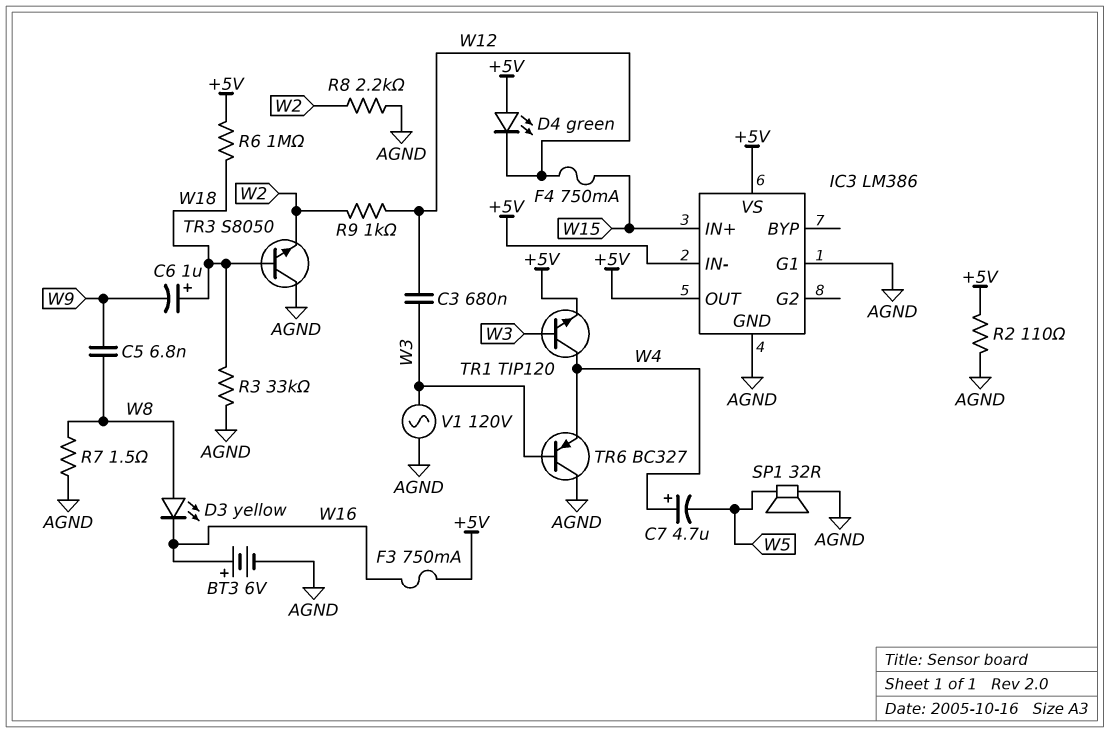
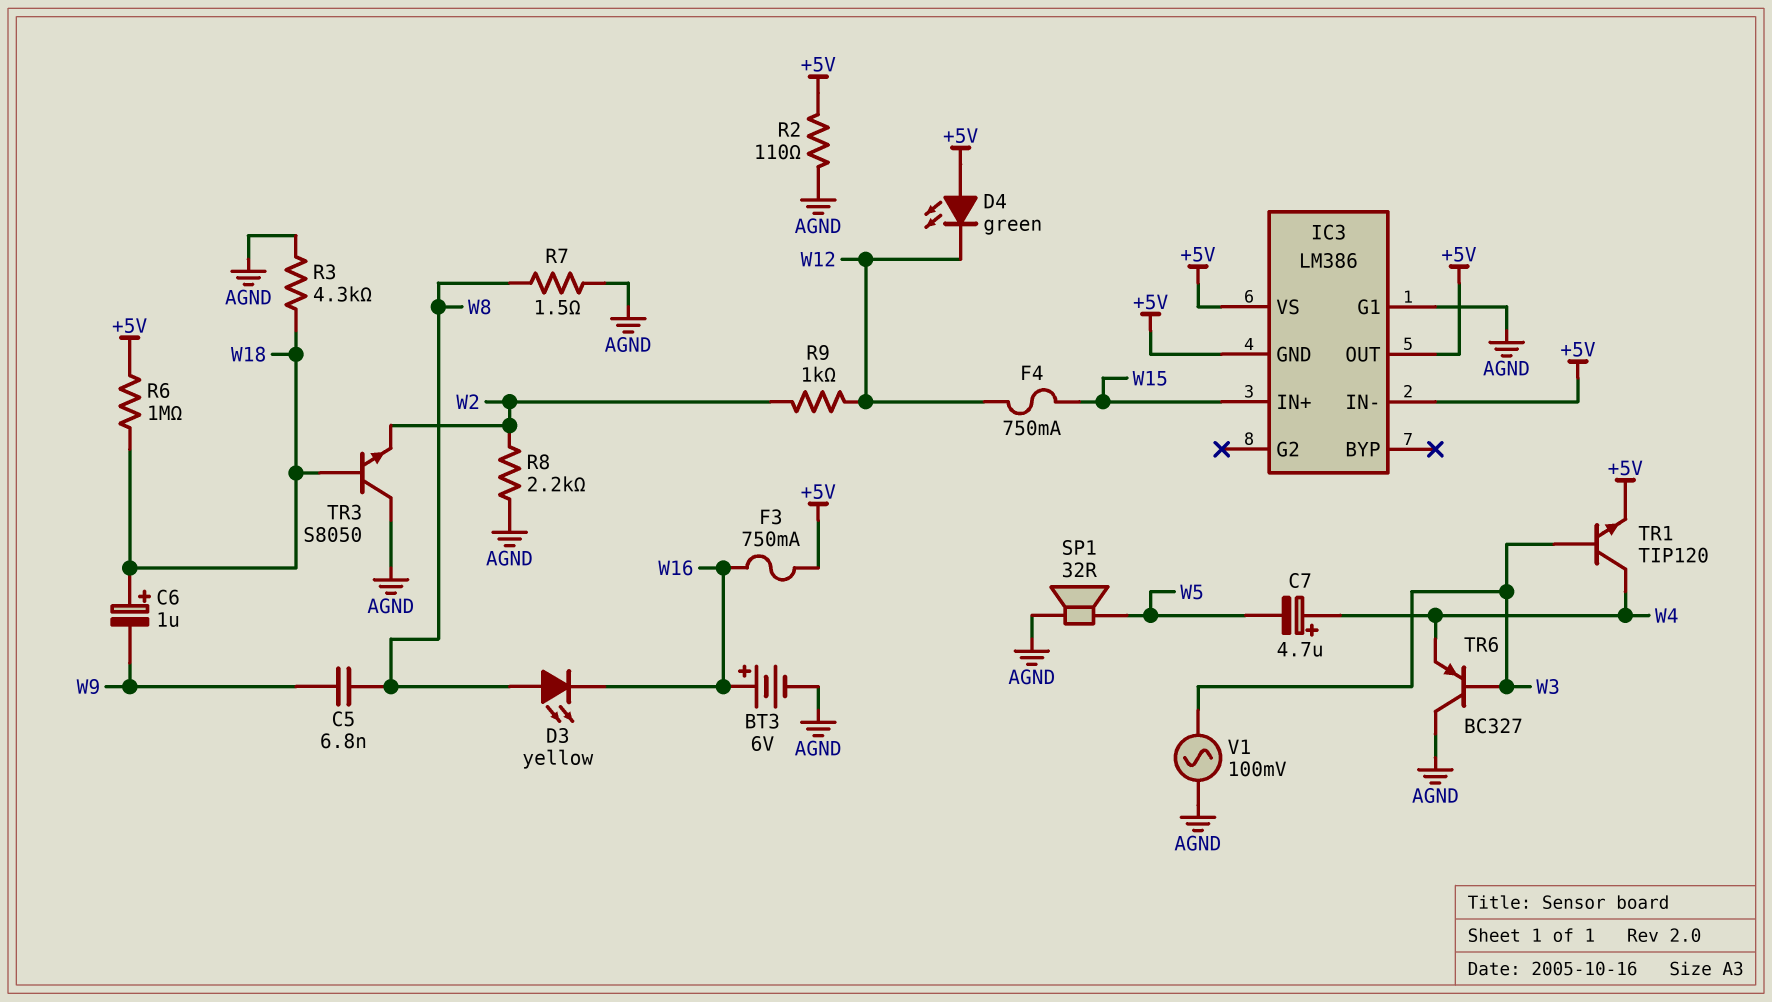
C3: 680nF (W3, W12) -> none
IC3 pin GND: AGND -> +5V
R3: 33k (AGND, W18) -> 4.3k (AGND, W18)
V1: AC 120V (AGND, W3) -> AC 100mV (AGND, W3)

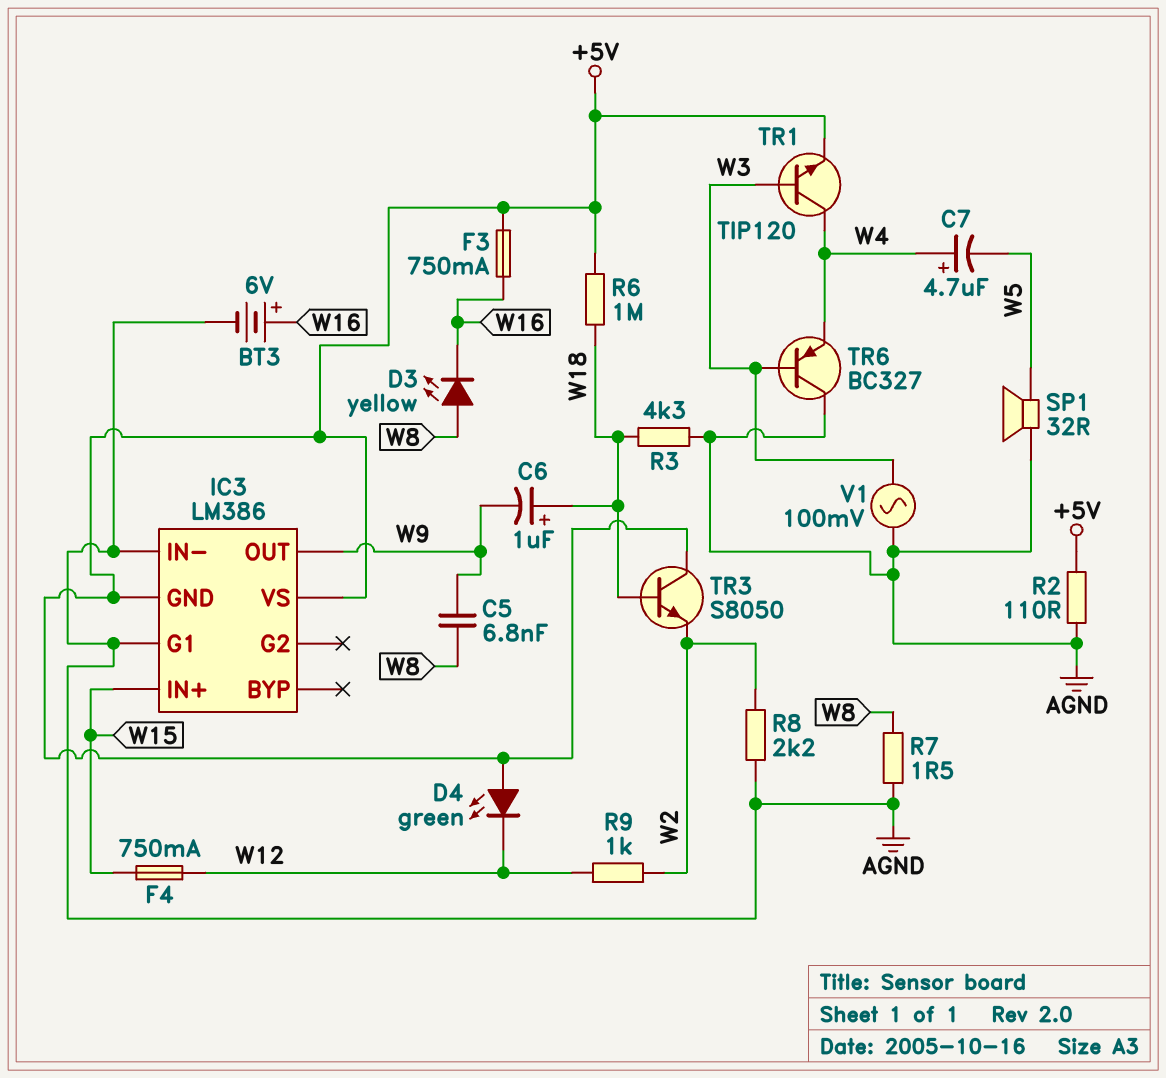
IC3 pin IN-: +5V -> AGND
IC3 pin OUT: +5V -> W9
TR3: NPN S8050 (B W18, C AGND, E W2) -> NPN S8050 (B W18, C +5V, E W2)

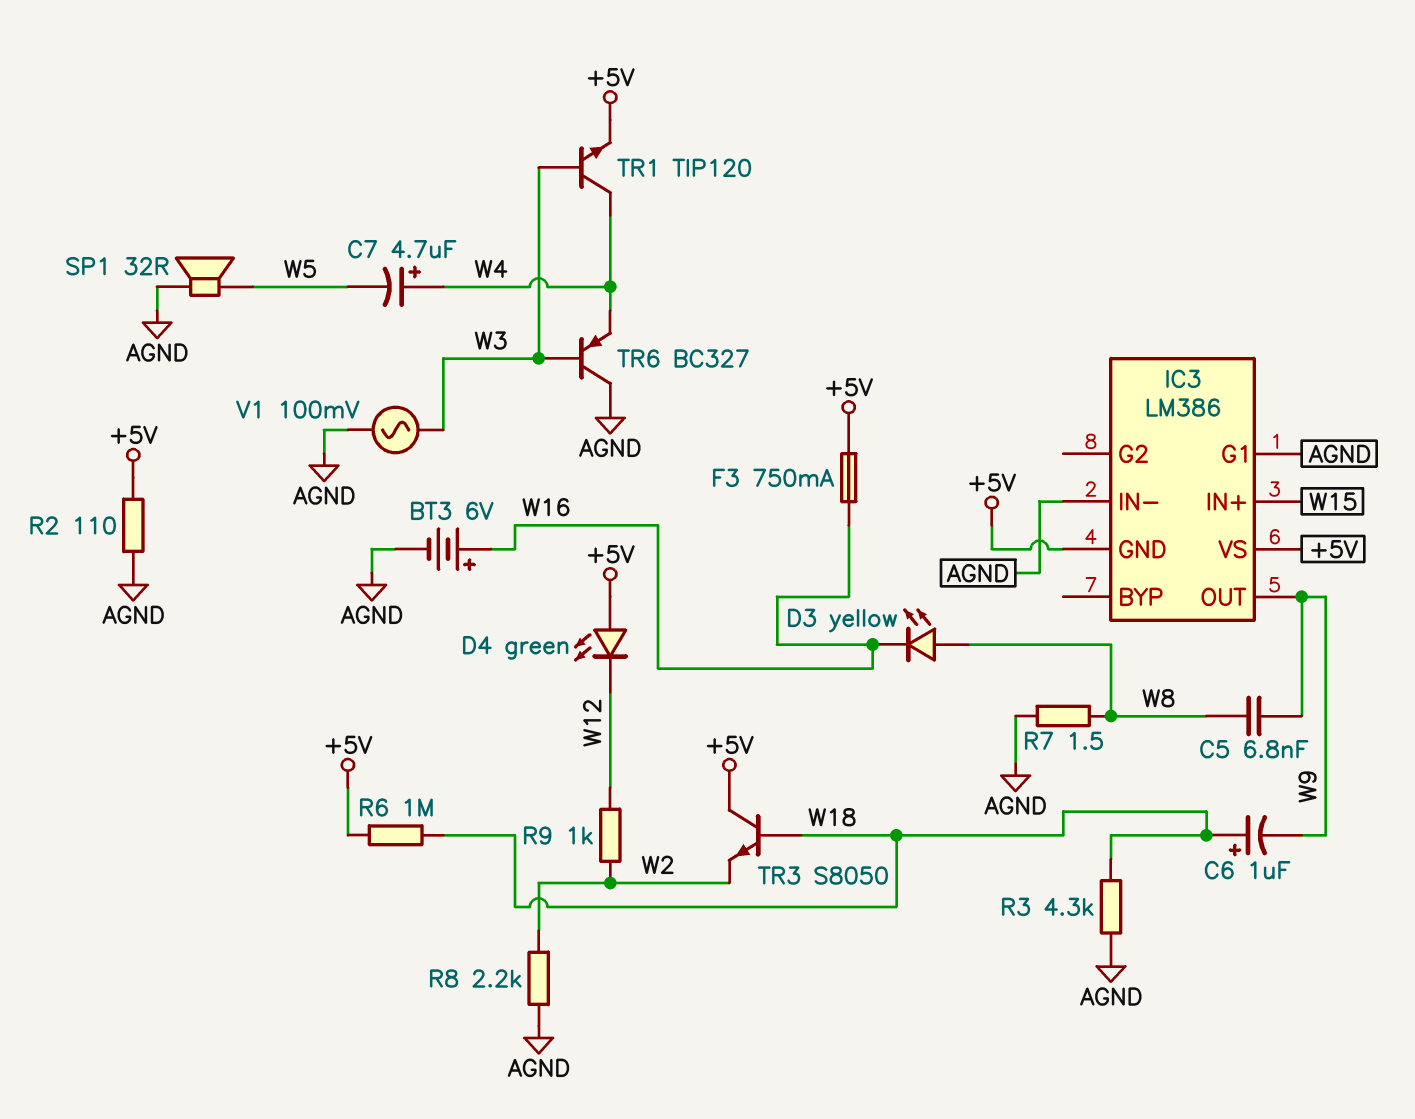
F4: 750mA (W12, W15) -> none

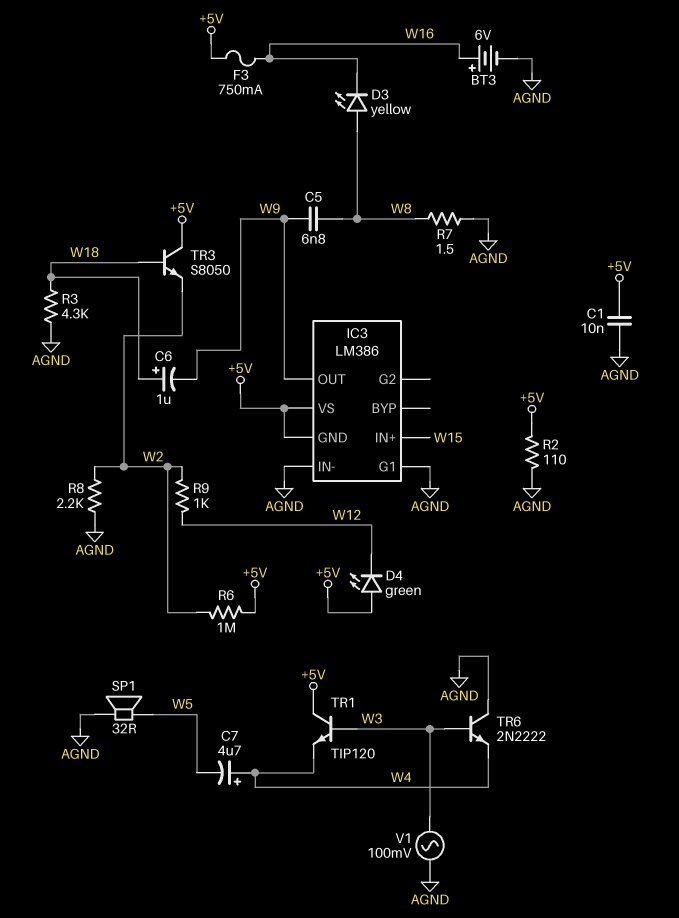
C1: none -> 10nF (+5V, AGND)
R6: 1M (+5V, W18) -> 1M (+5V, W2)
TR1: NPN TIP120 (B W3, C W4, E +5V) -> NPN TIP120 (B W3, C +5V, E W4)
TR6: PNP BC327 (B W3, C AGND, E W4) -> NPN 2N2222 (B W3, C AGND, E W4)

